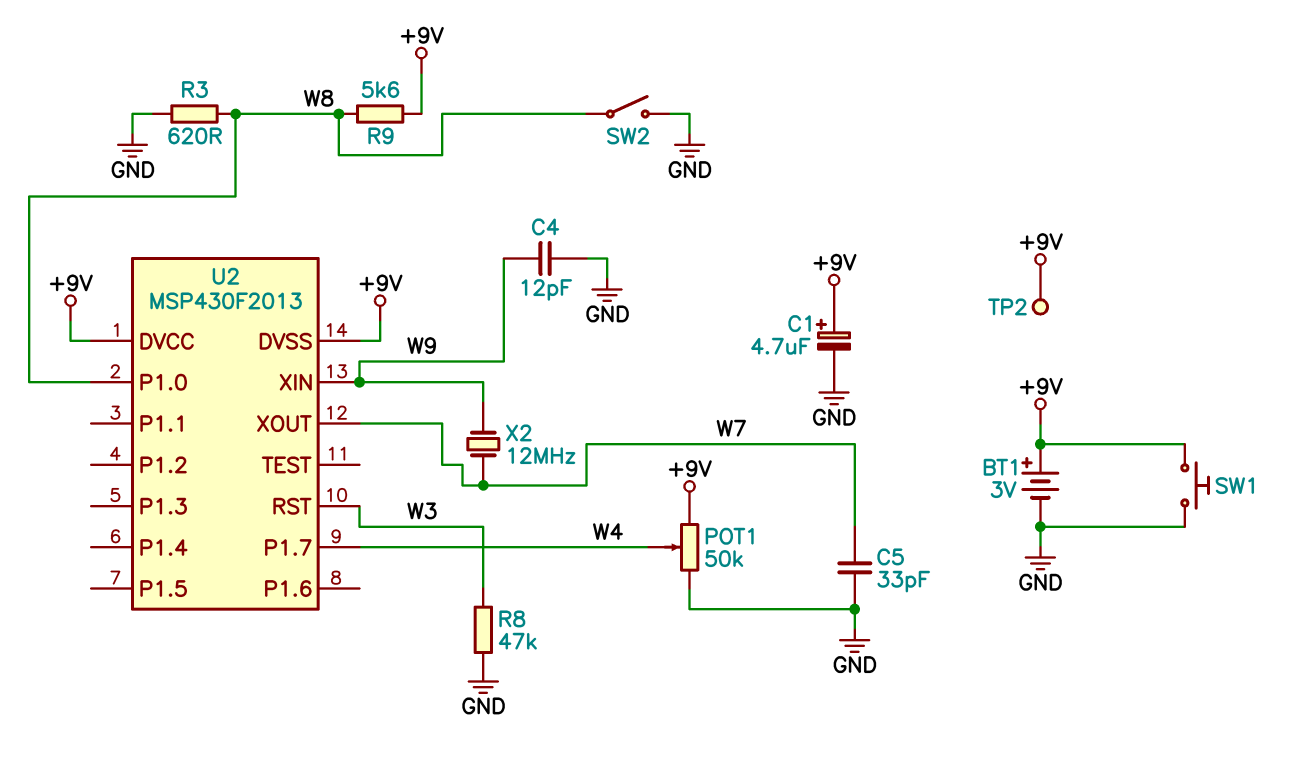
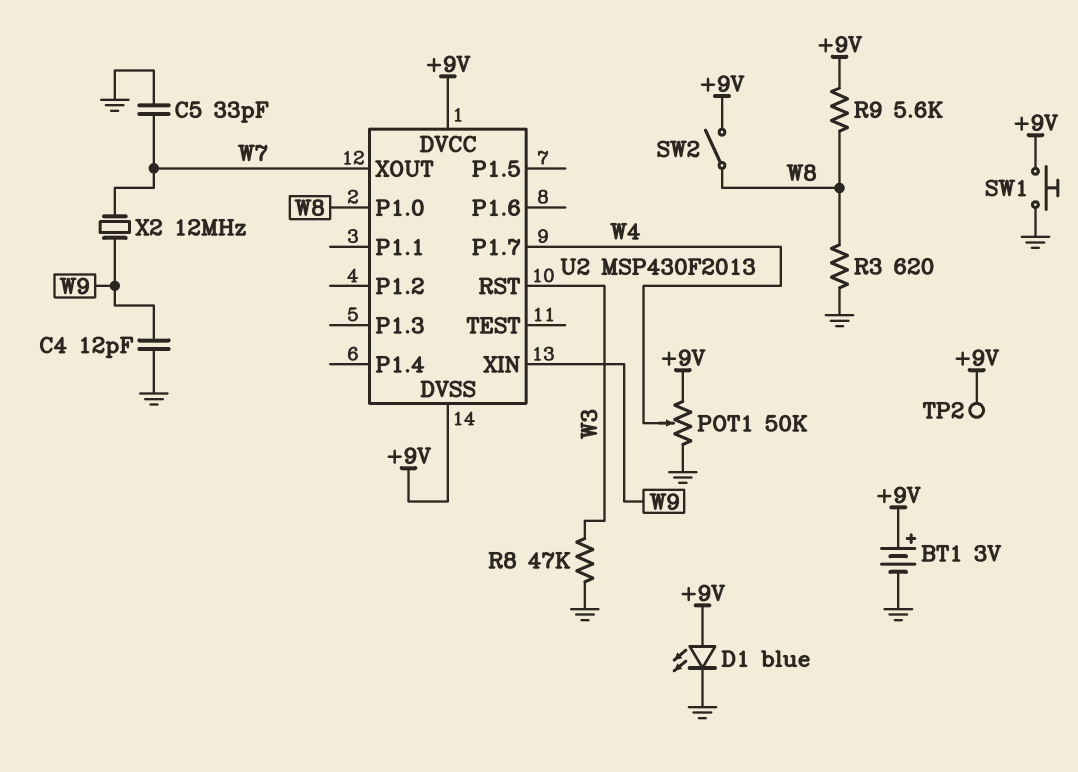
C1: 4.7uF (plus +9V, minus GND) -> none
D1: none -> LED blue (A +9V, K GND)
SW2: switch (GND, W8) -> switch (+9V, W8)

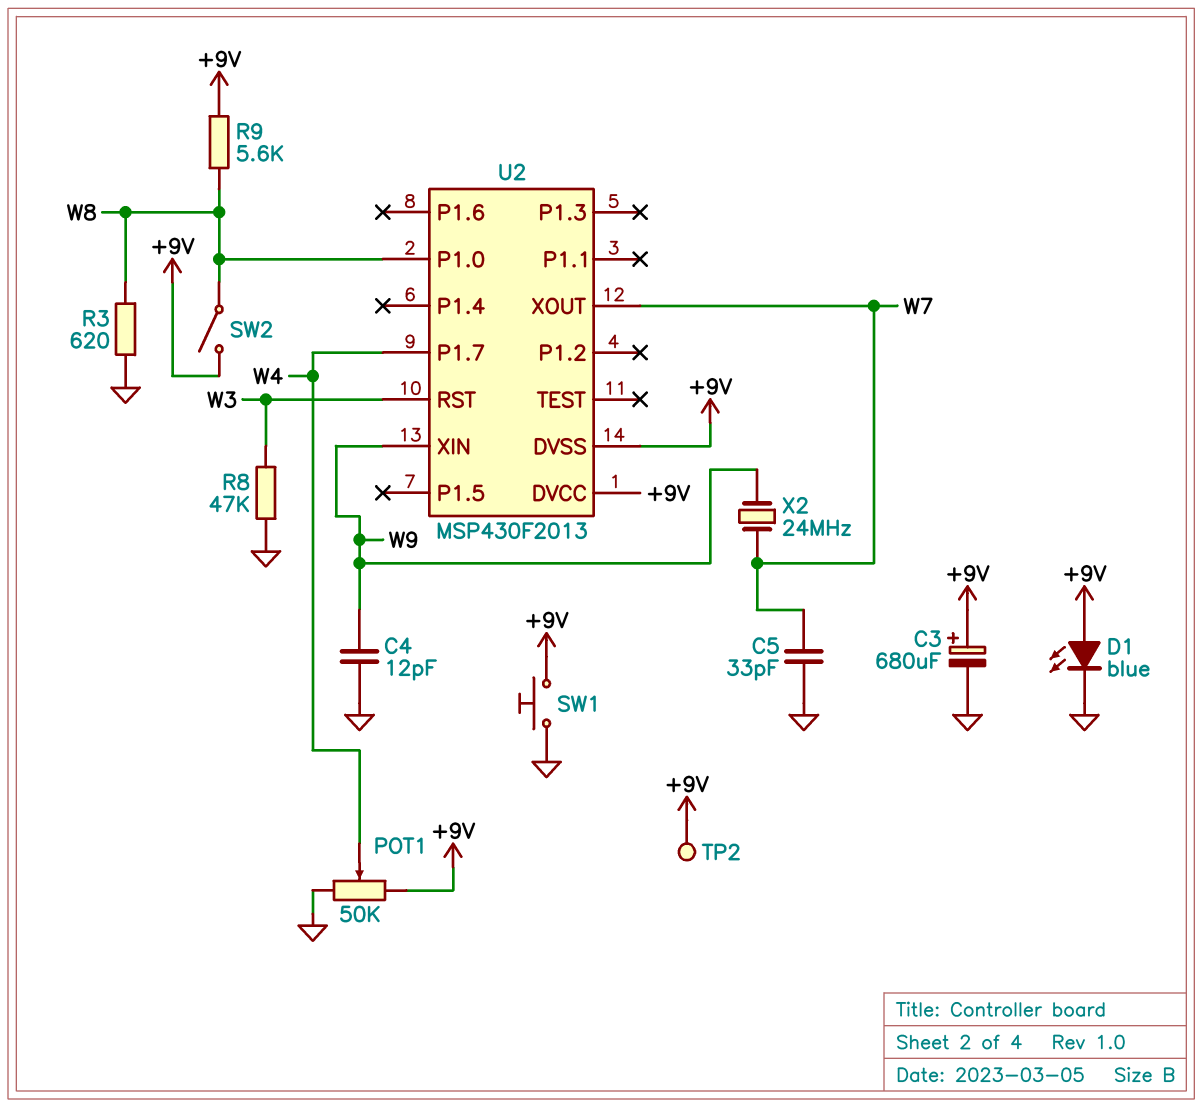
BT1: 3V (plus +9V, minus GND) -> none
C3: none -> 680uF (plus +9V, minus GND)
X2: 12MHz (W7, W9) -> 24MHz (W7, W9)

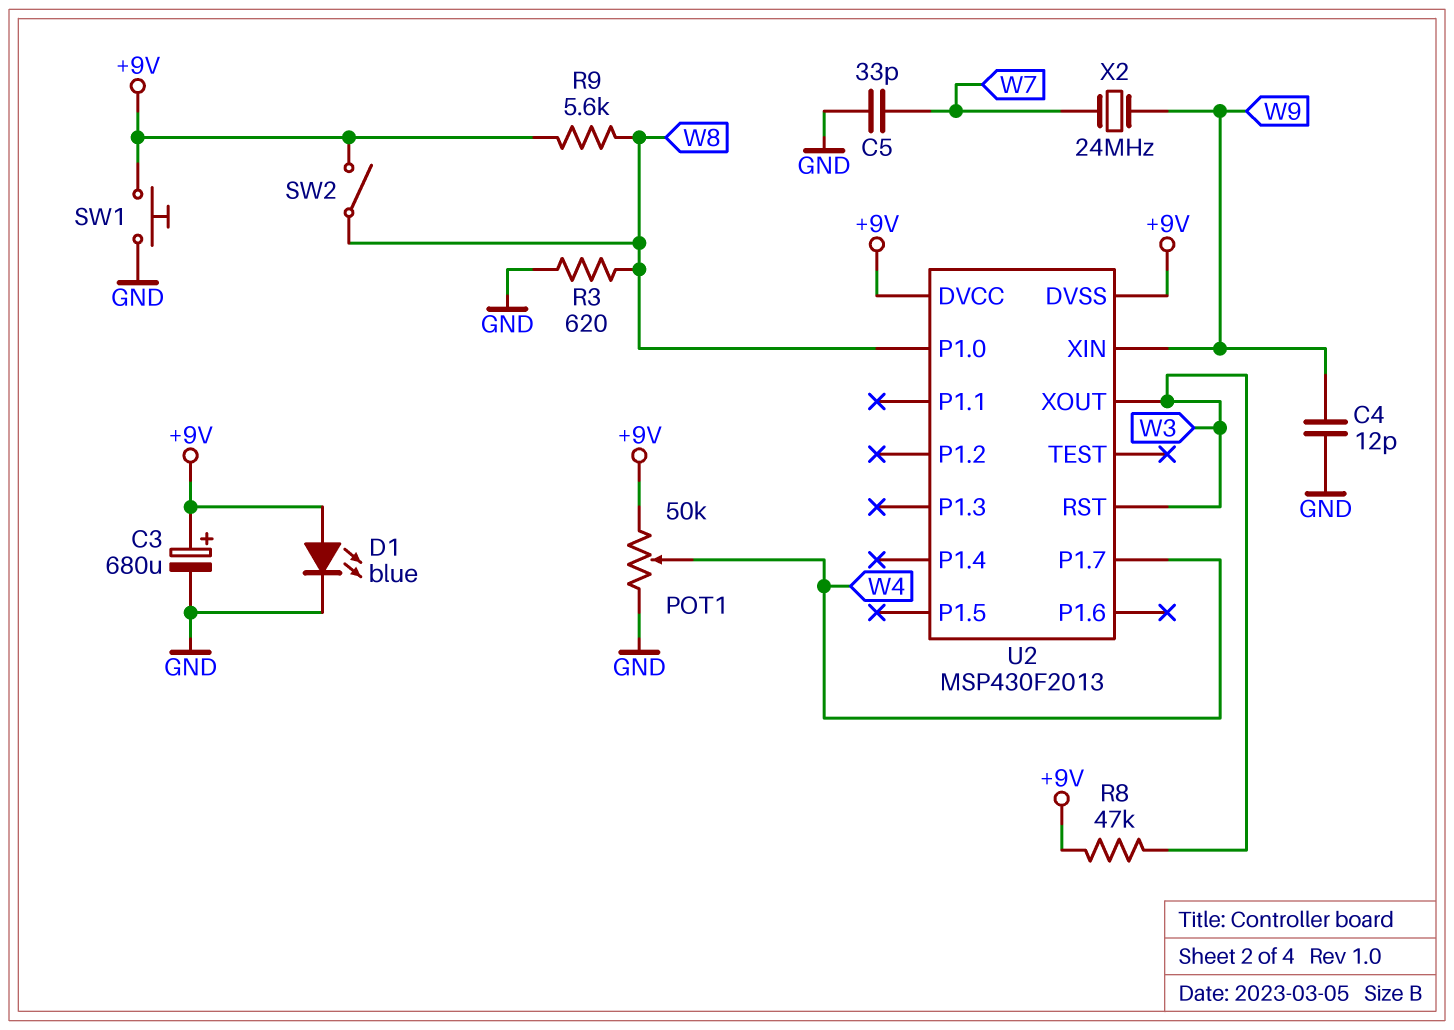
R8: 47k (GND, W3) -> 47k (+9V, W3)
TP2: test point (+9V) -> none
U2 pin XOUT: W7 -> W3

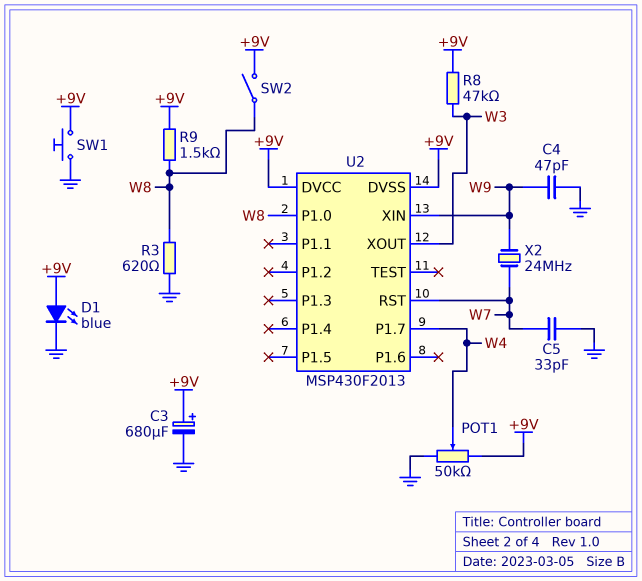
C4: 12pF (GND, W9) -> 47pF (GND, W9)
R9: 5.6k (+9V, W8) -> 1.5k (+9V, W8)
U2 pin RST: W3 -> W7

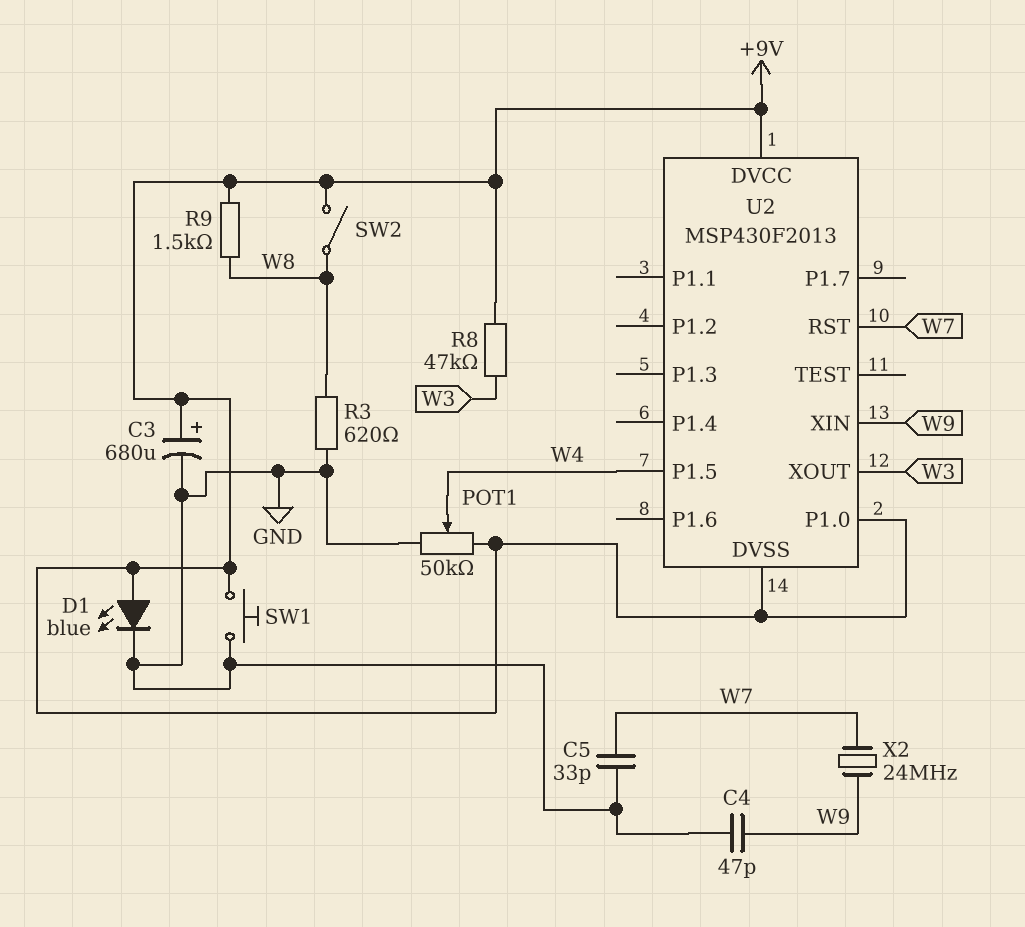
U2 pin P1.0: W8 -> +9V
U2 pin P1.5: none -> W4
U2 pin P1.7: W4 -> none

